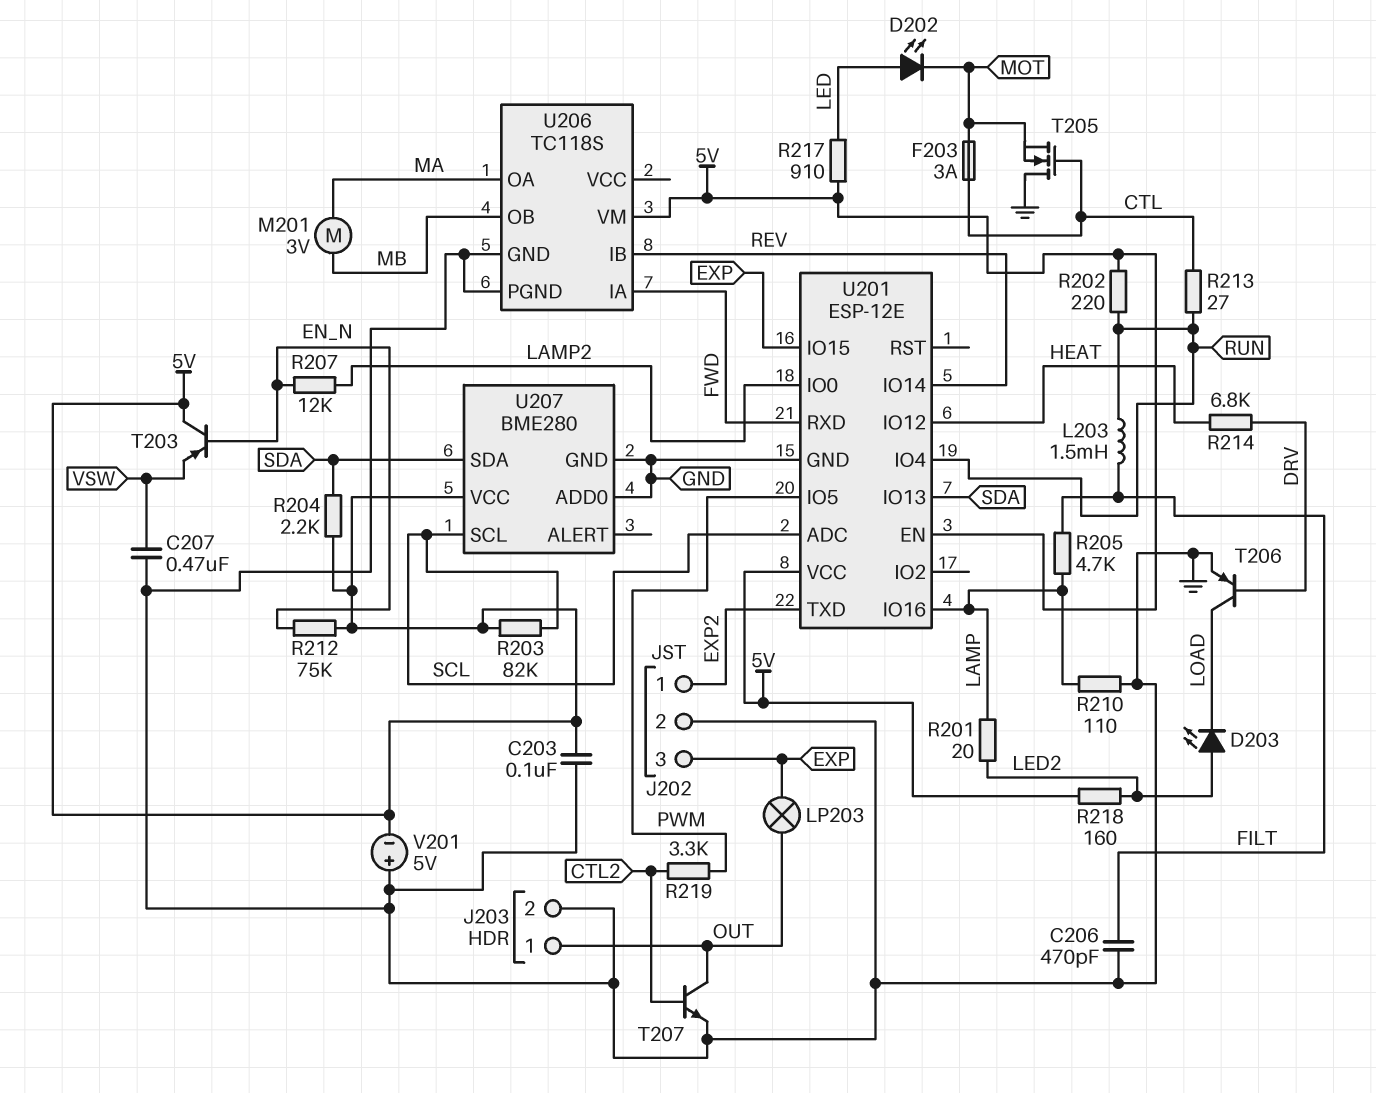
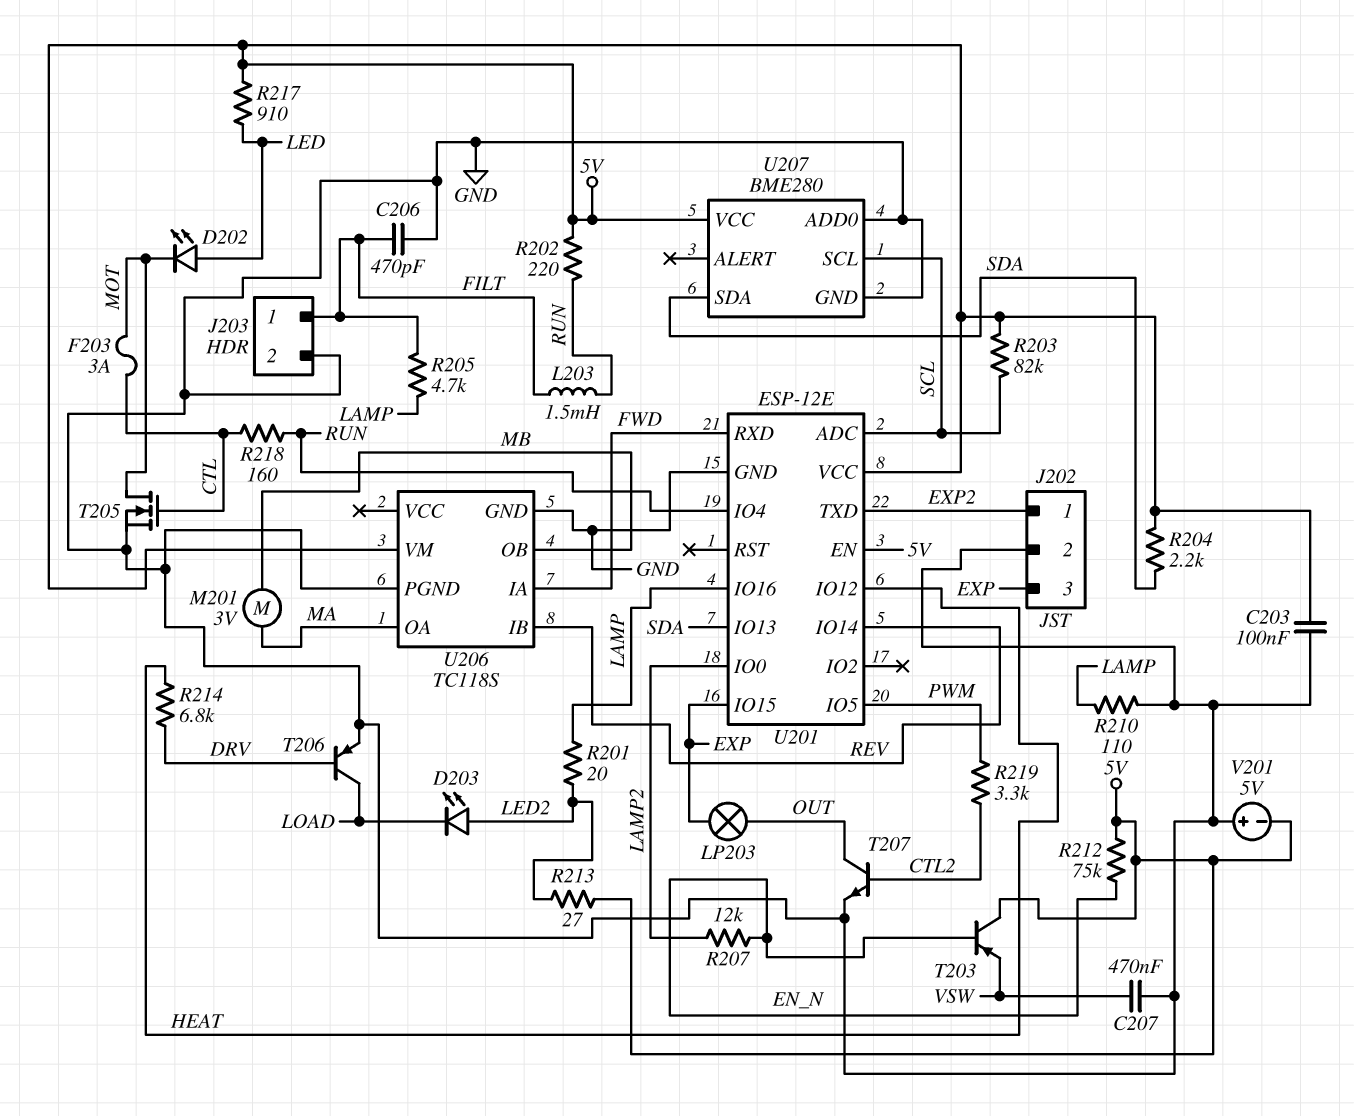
J203 pin 1: OUT -> FILT
R213: 27 (CTL, RUN) -> 27 (5V, LED2)
R218: 160 (5V, LED2) -> 160 (CTL, RUN)
T205: NMOS (G CTL, D GND, S MOT) -> NMOS (G CTL, D MOT, S GND)

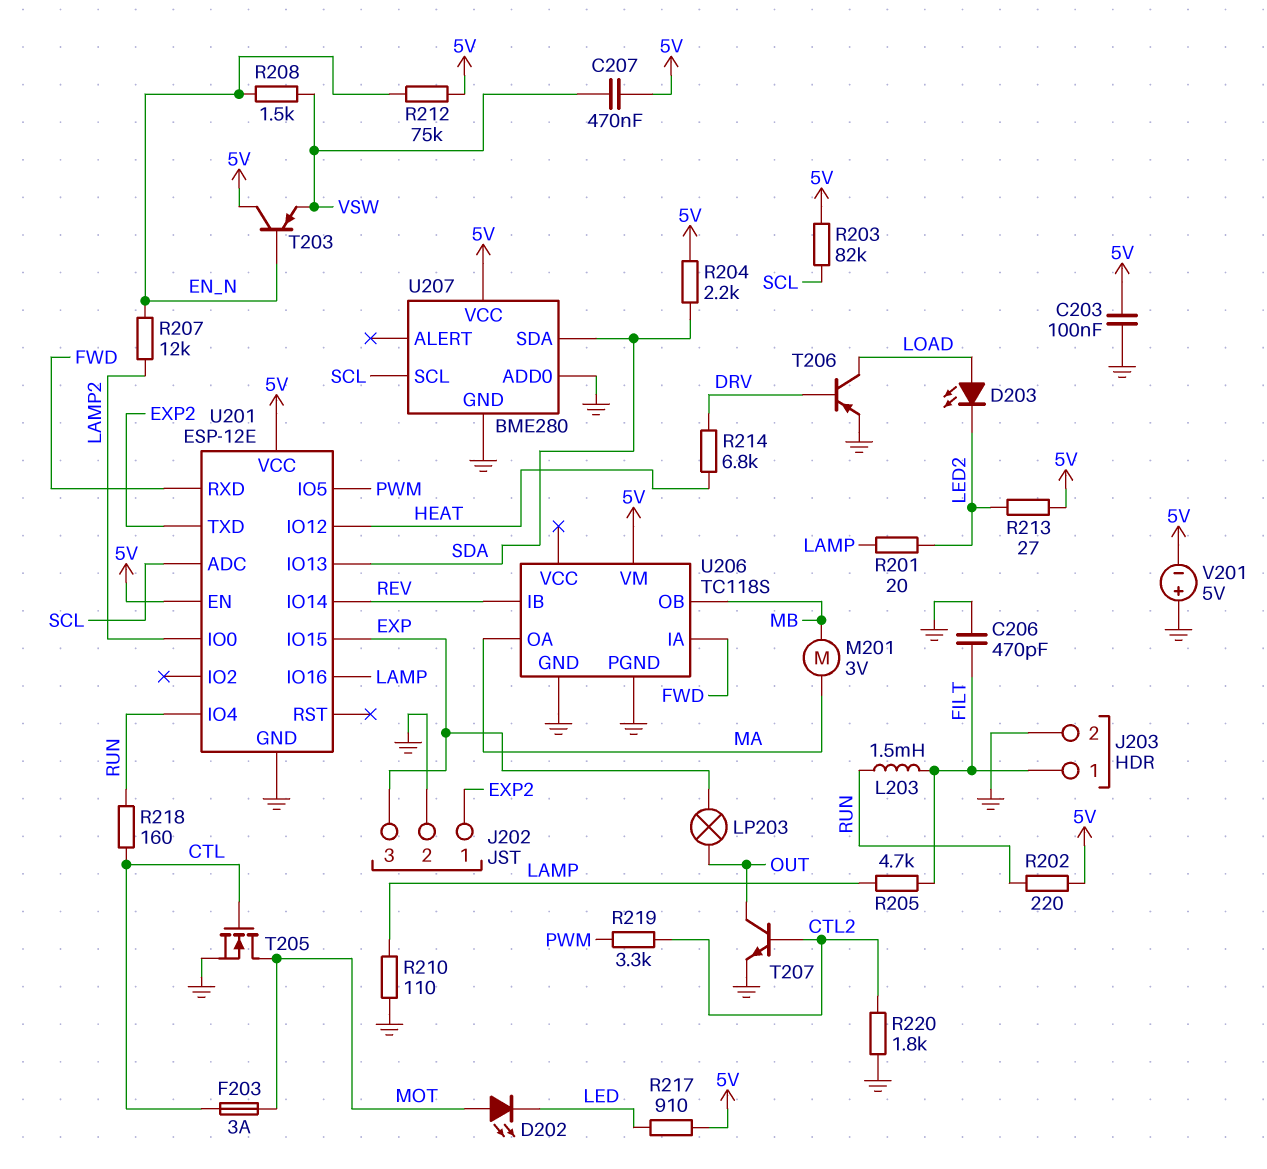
C207: 470nF (GND, VSW) -> 470nF (5V, VSW)
D202: LED (A LED, K MOT) -> LED (A MOT, K LED)
D203: LED (A LED2, K LOAD) -> LED (A LOAD, K LED2)
R208: none -> 1.5k (EN_N, VSW)
R220: none -> 1.8k (CTL2, GND)

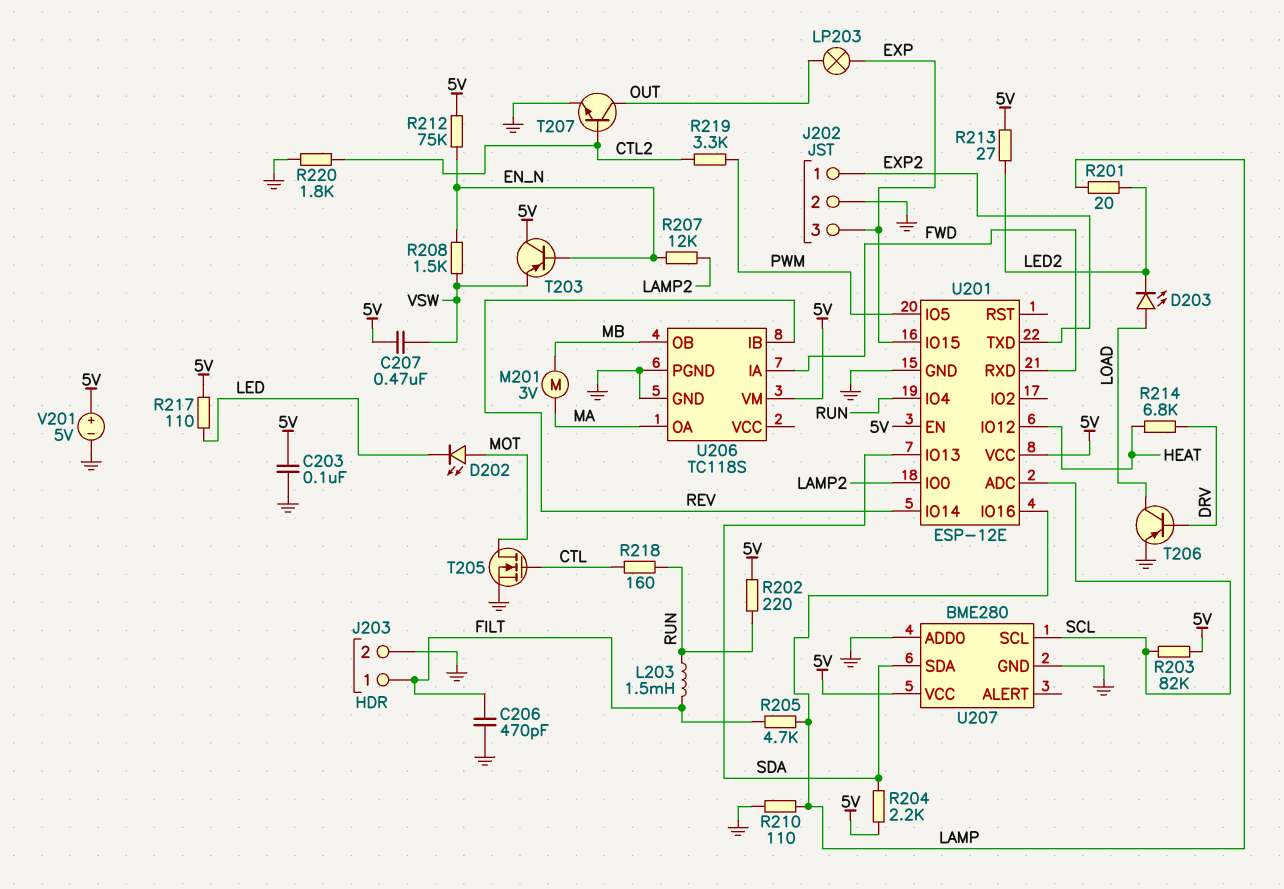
F203: 3A (CTL, MOT) -> none
R217: 910 (5V, LED) -> 110 (5V, LED)
V201: 5V (plus GND, minus 5V) -> 5V (plus 5V, minus GND)

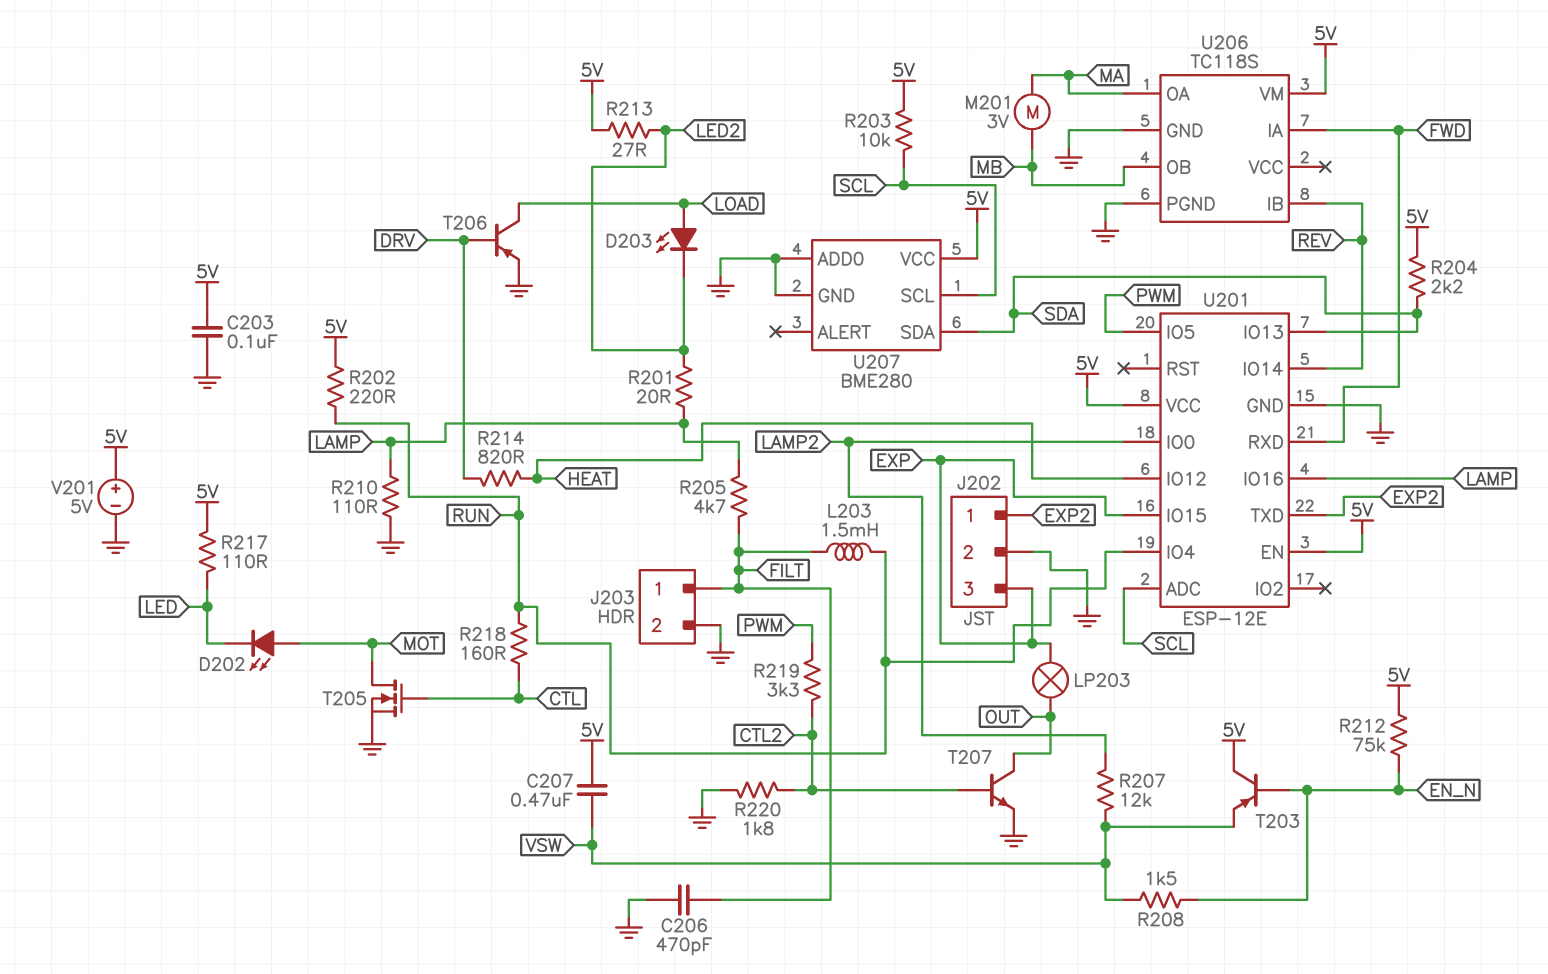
R203: 82k (5V, SCL) -> 10k (5V, SCL)
R207: 12k (EN_N, LAMP2) -> 12k (LAMP2, VSW)
R214: 6.8k (DRV, HEAT) -> 820 (DRV, HEAT)

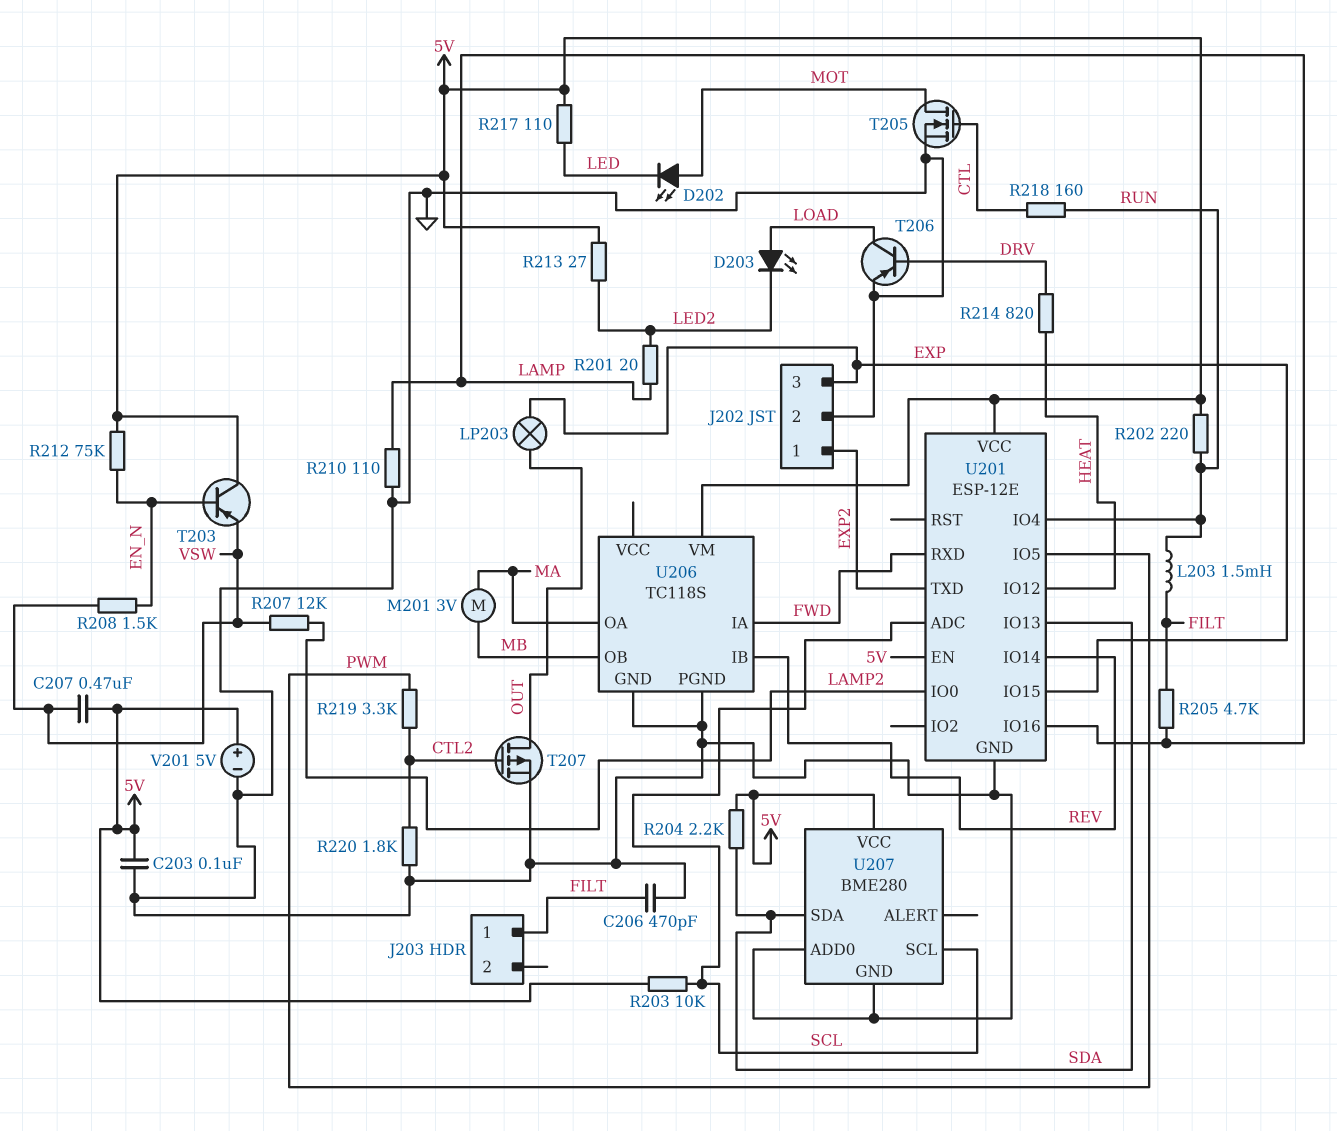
J203 pin 2: GND -> none
T207: NPN (B CTL2, C OUT, E GND) -> PMOS (G CTL2, D OUT, S GND)

